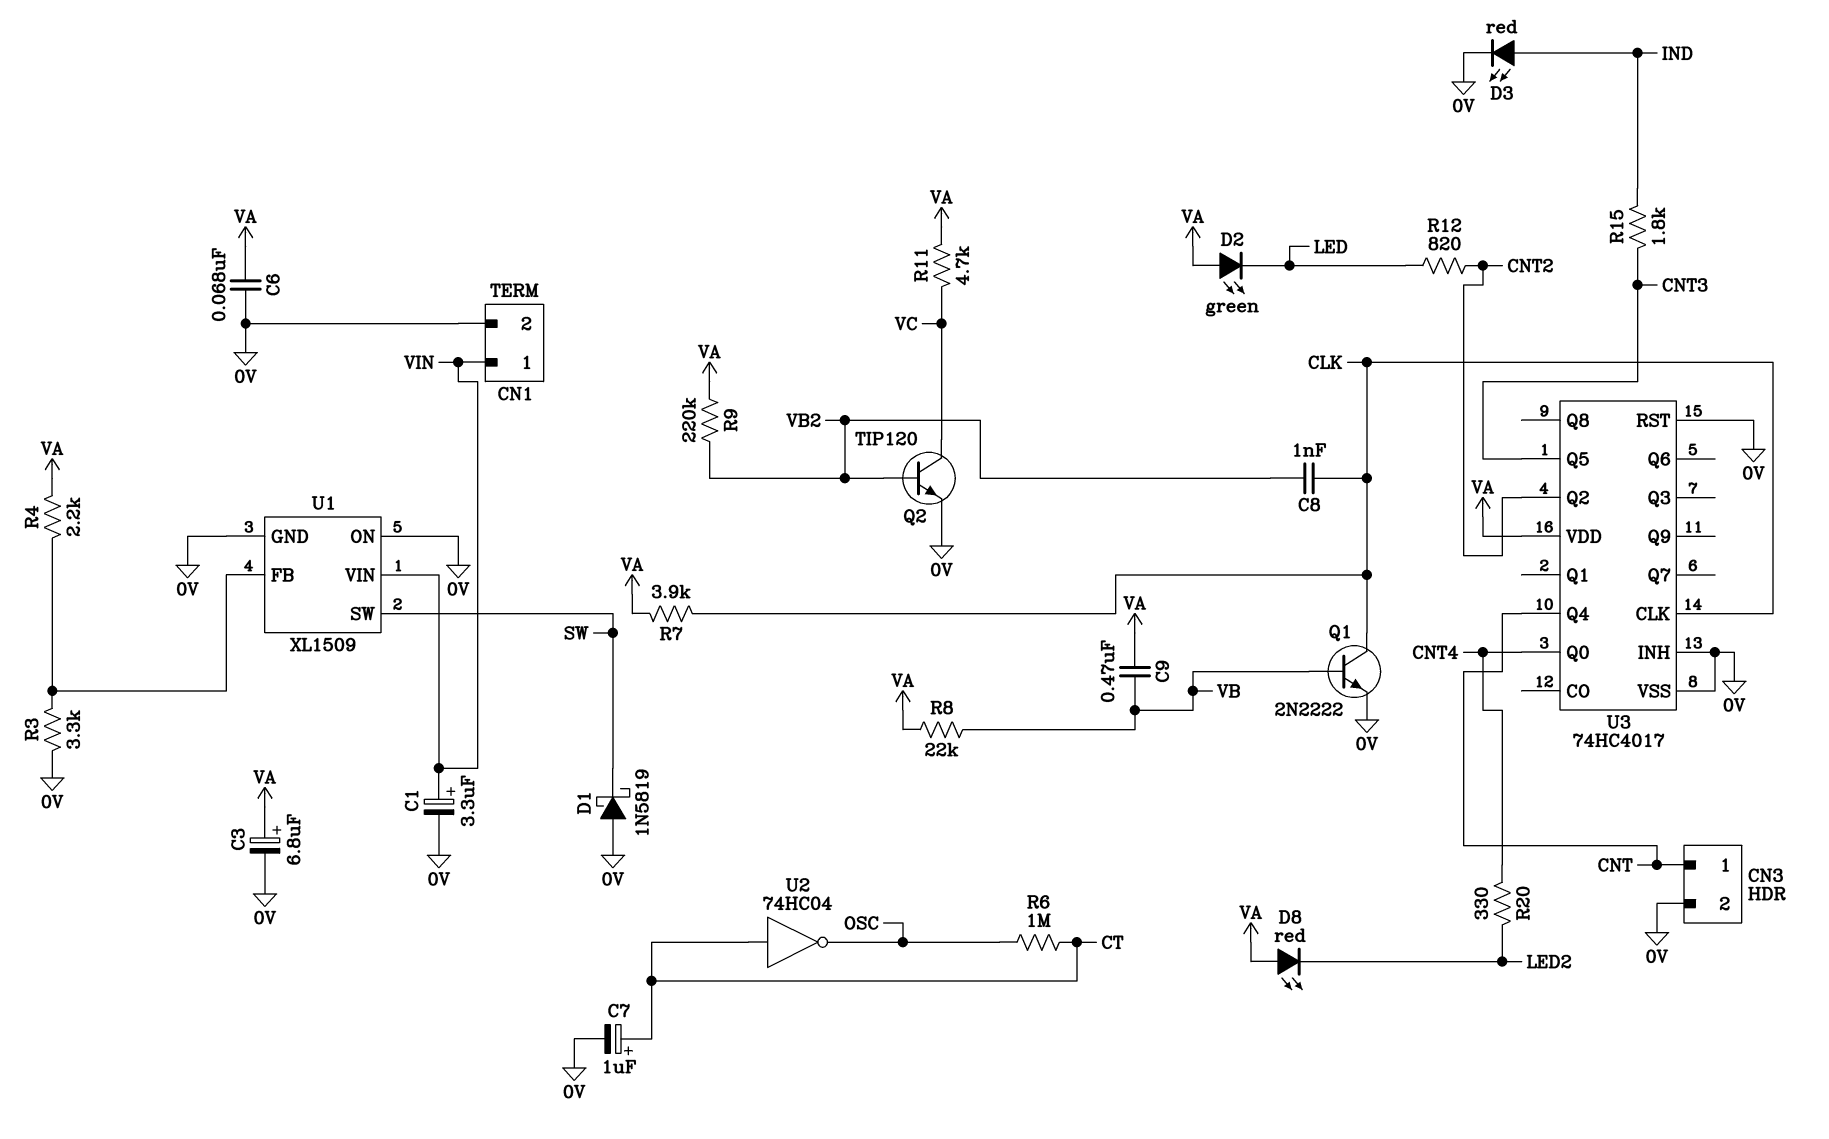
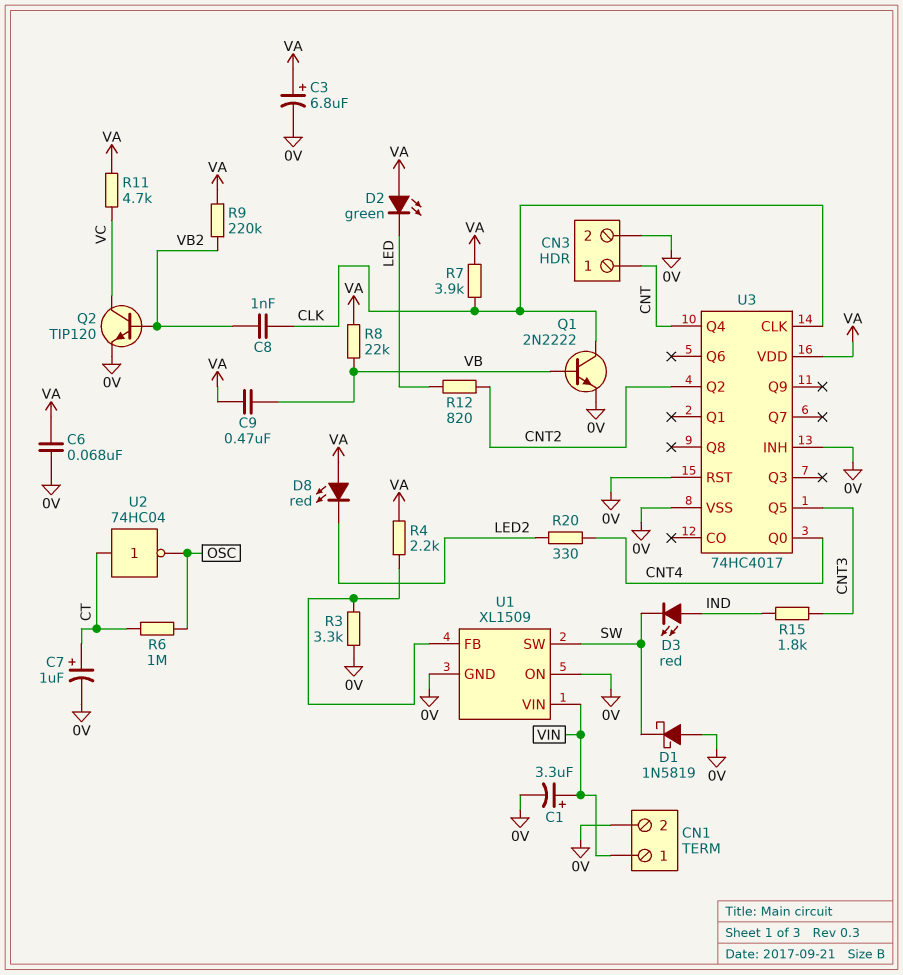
D3: LED red (A IND, K 0V) -> LED red (A IND, K SW)

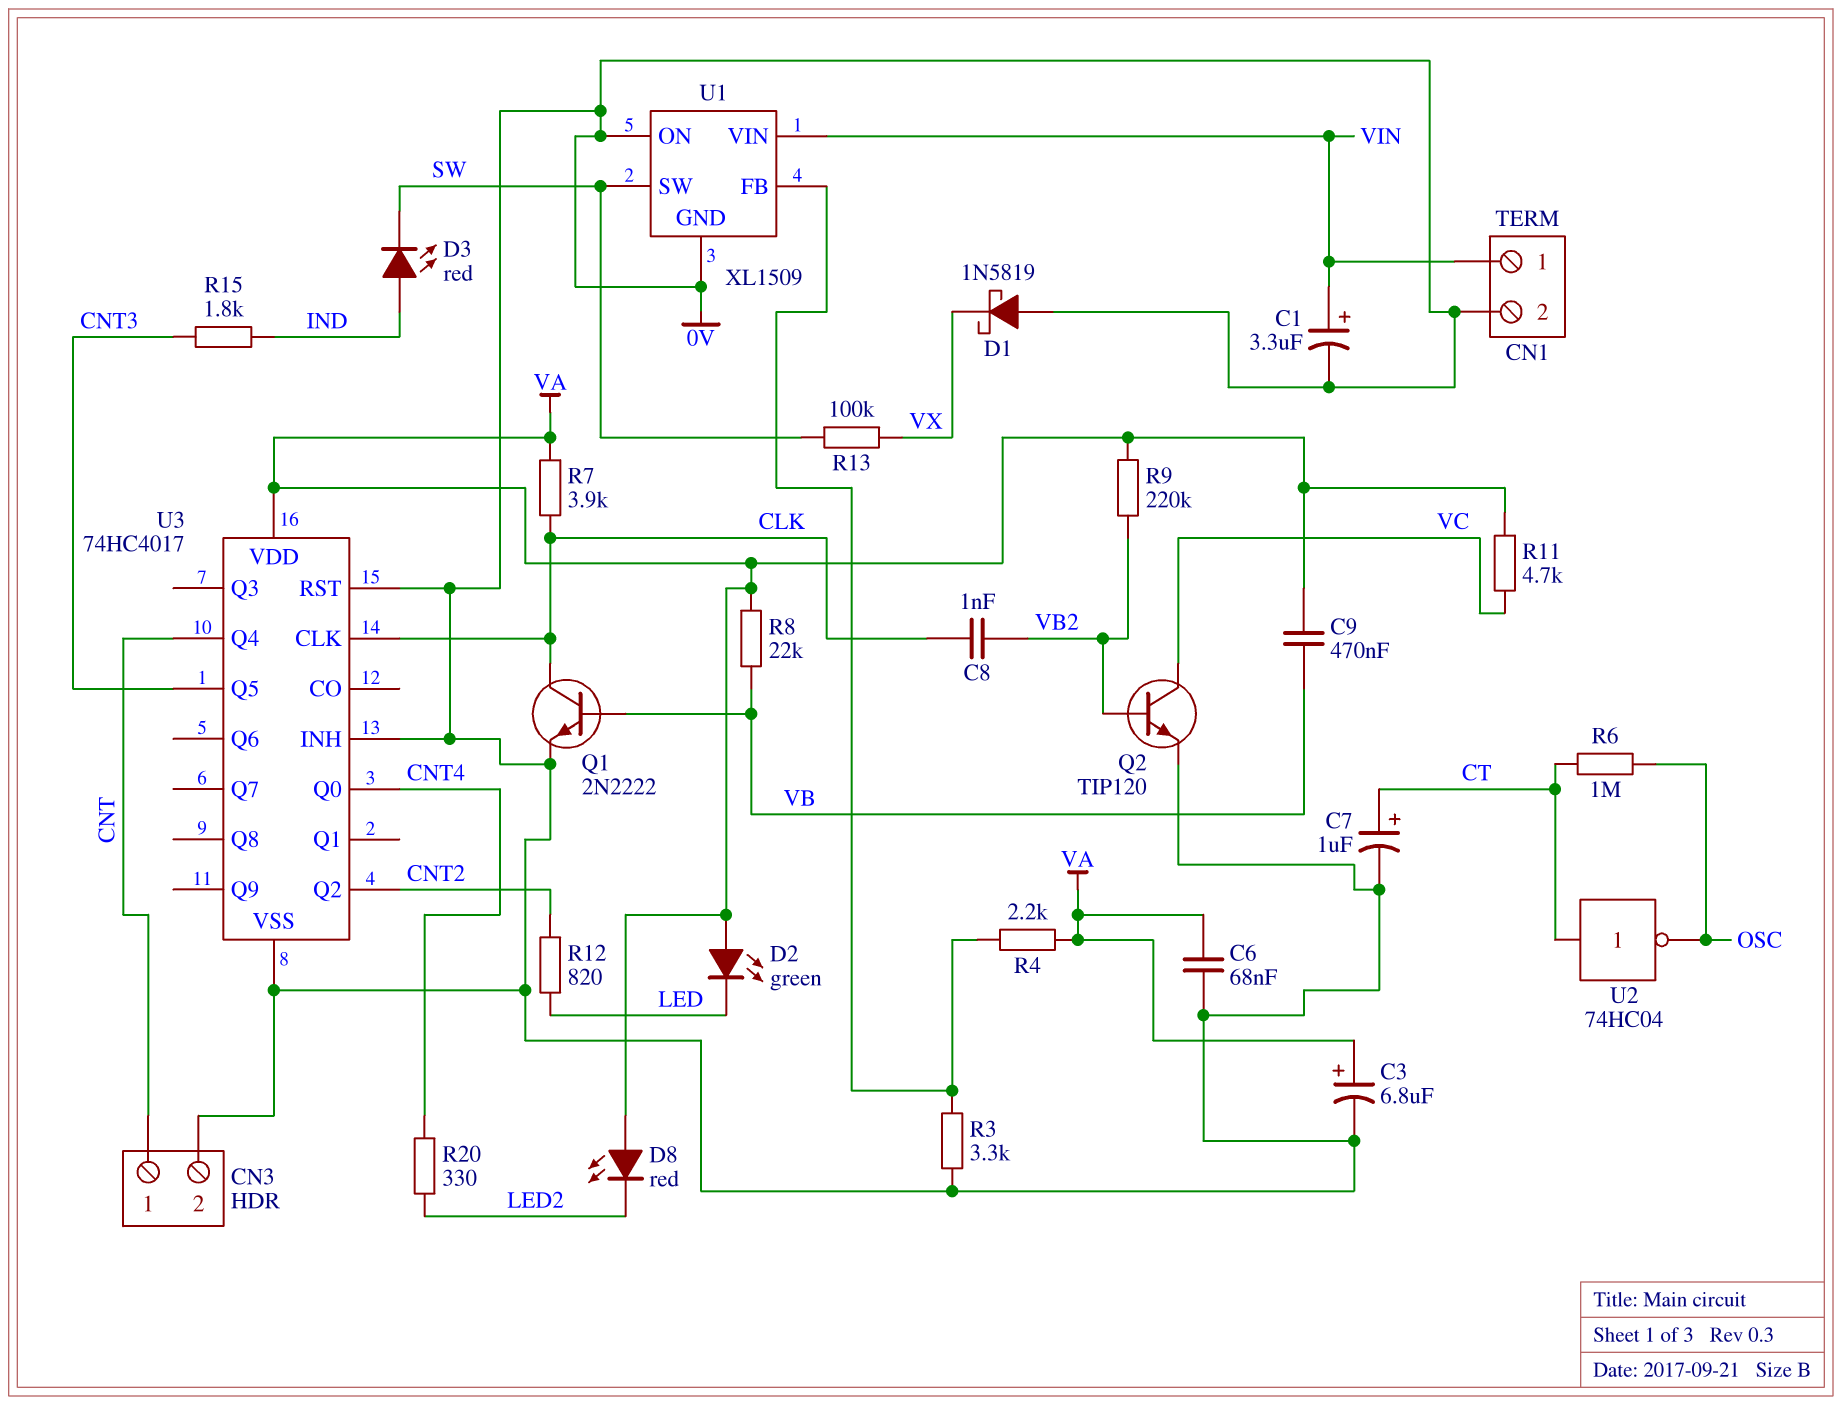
D1: schottky 1N5819 (A 0V, K SW) -> schottky 1N5819 (A 0V, K VX)
R13: none -> 100k (SW, VX)

